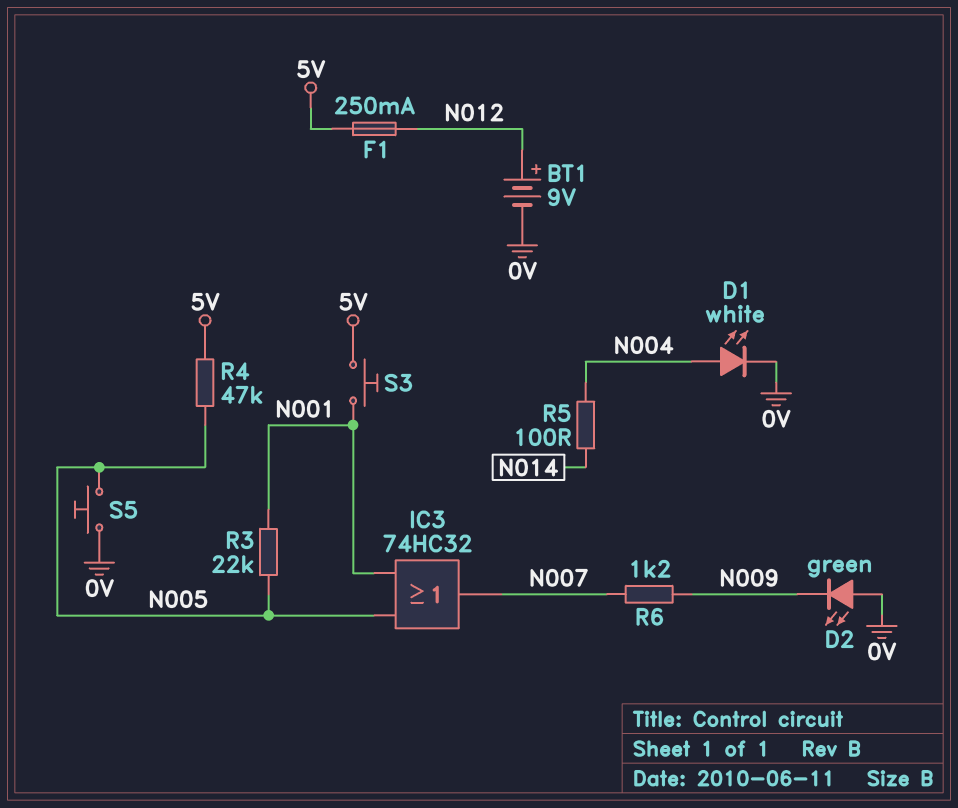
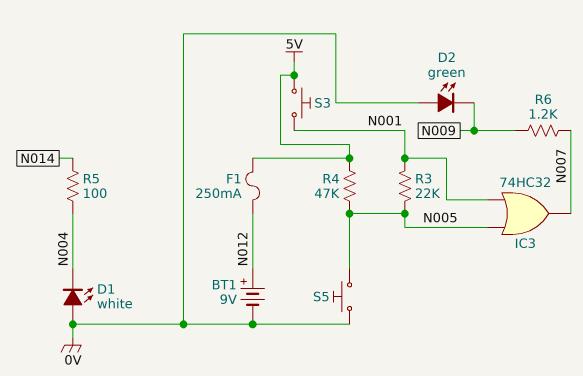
D1: LED white (A N004, K 0V) -> LED white (A 0V, K N004)

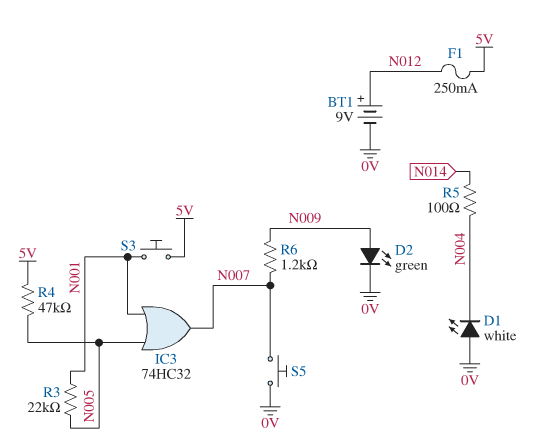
D2: LED green (A 0V, K N009) -> LED green (A N009, K 0V)
S5: button (0V, N005) -> button (0V, N007)

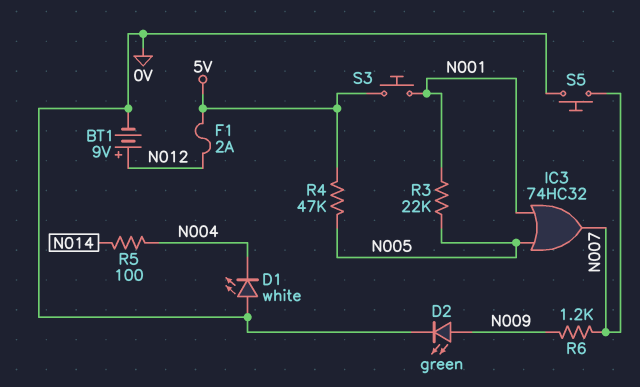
F1: 250mA (5V, N012) -> 2A (5V, N012)

